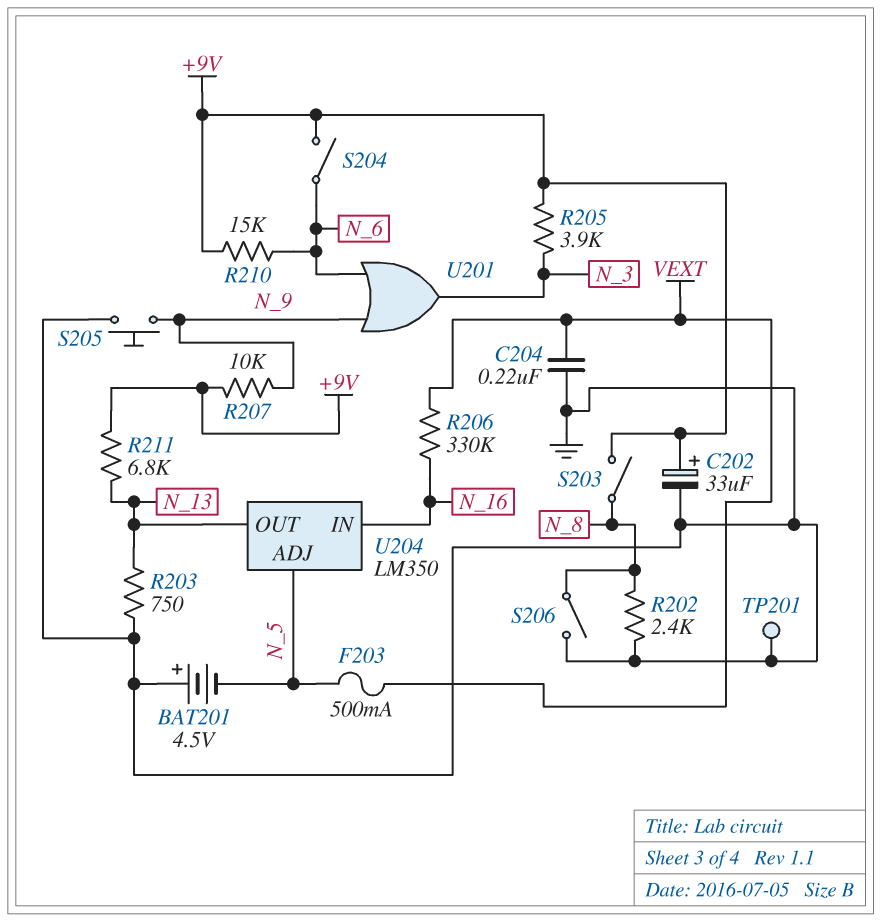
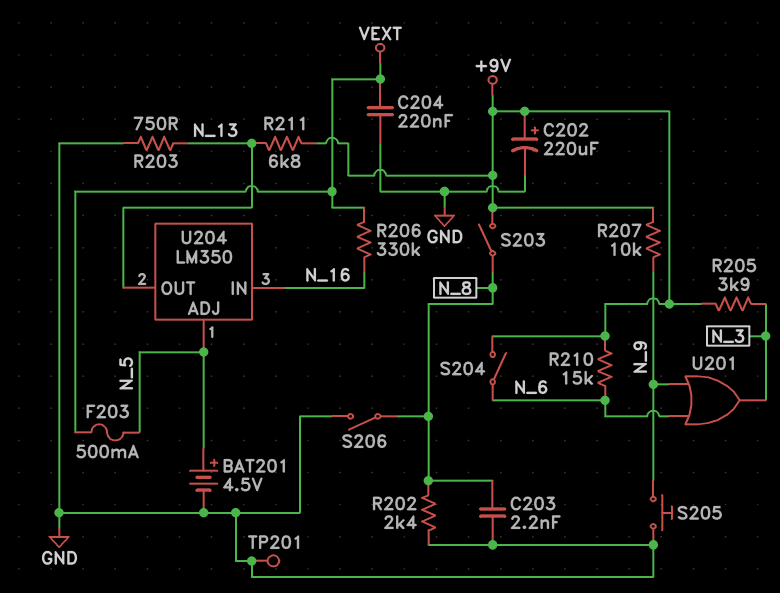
BAT201: 4.5V (plus GND, minus N_5) -> 4.5V (plus N_5, minus GND)
C202: 33uF (plus +9V, minus GND) -> 220uF (plus +9V, minus GND)
C203: none -> 2.2nF (GND, N_8)

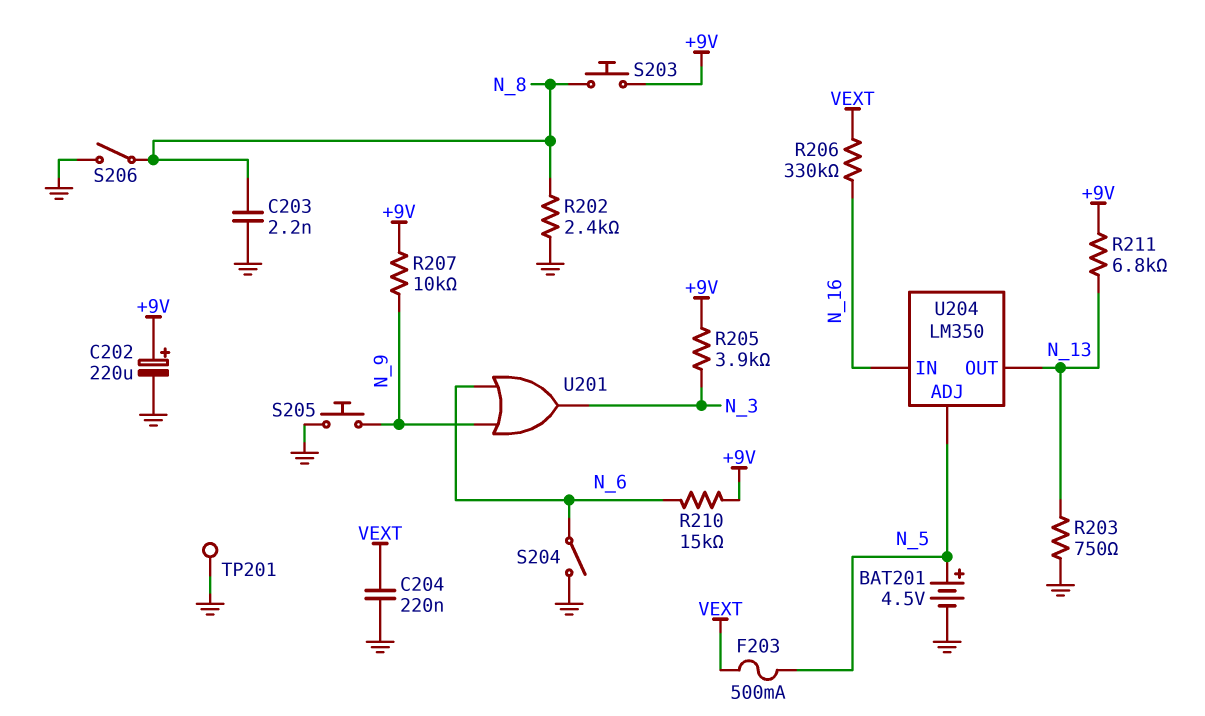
S203: switch (+9V, N_8) -> button (+9V, N_8)
S204: switch (+9V, N_6) -> switch (GND, N_6)

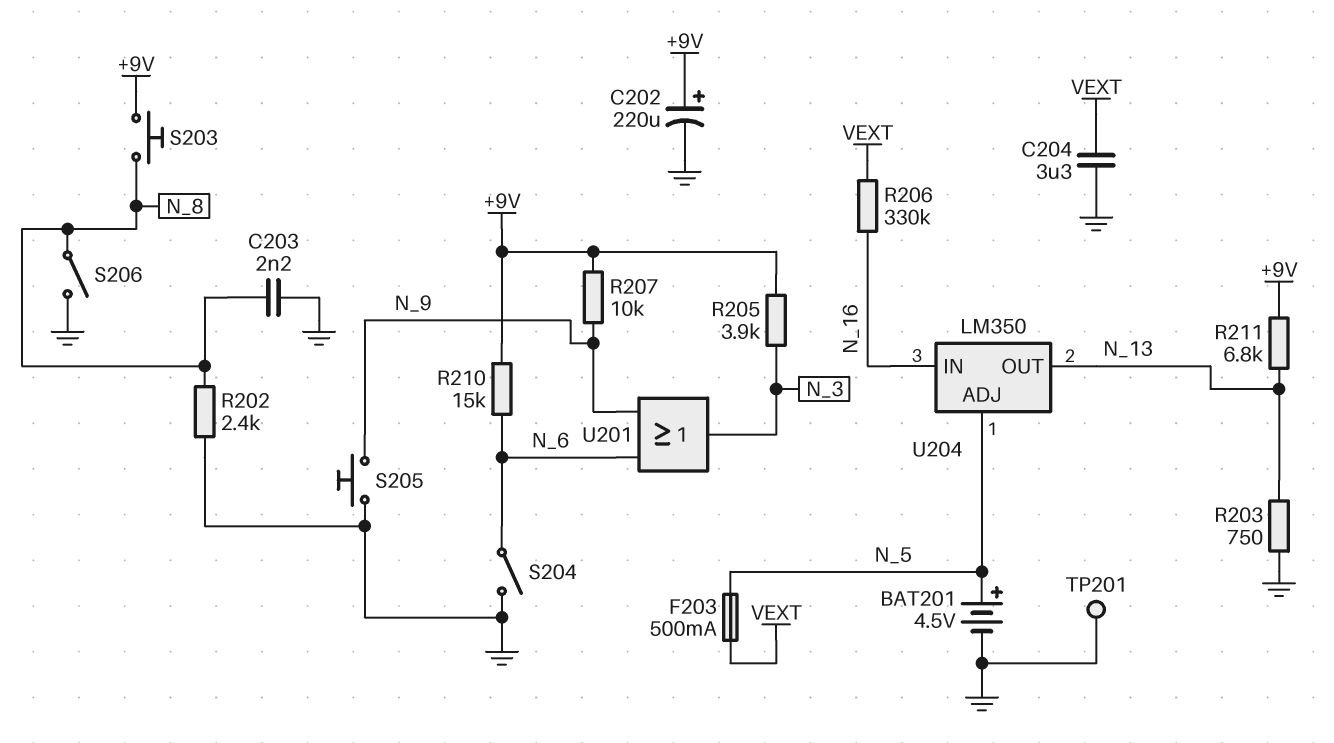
C204: 220nF (GND, VEXT) -> 3.3uF (GND, VEXT)

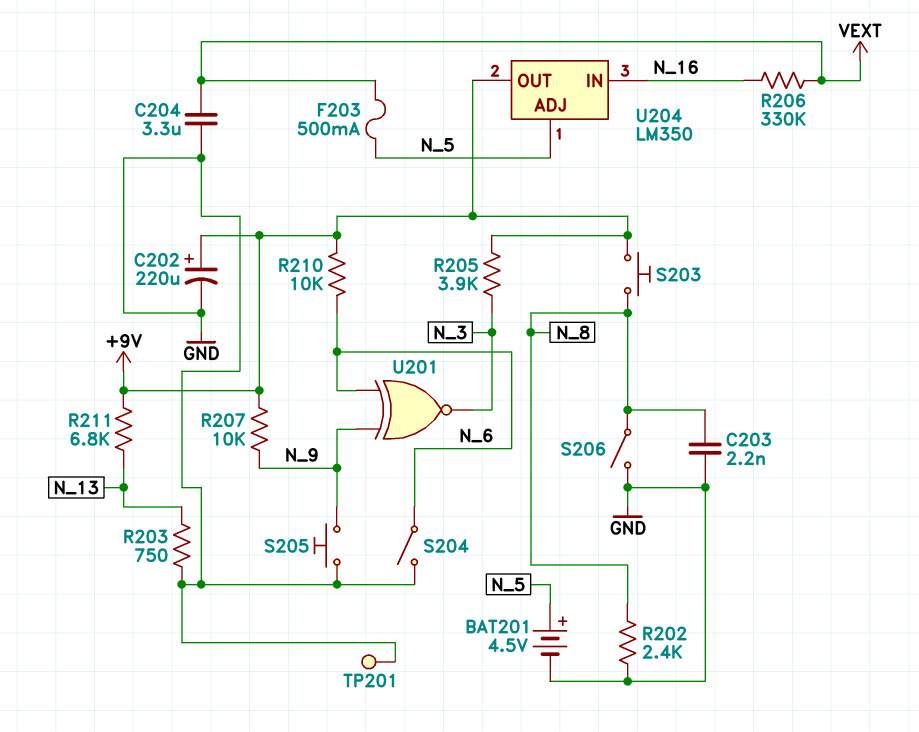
R210: 15k (+9V, N_6) -> 10k (+9V, N_6)
U201: OR (in N_6, in N_9, out N_3) -> XNOR (in N_6, in N_9, out N_3)
U204 pin OUT: N_13 -> +9V

